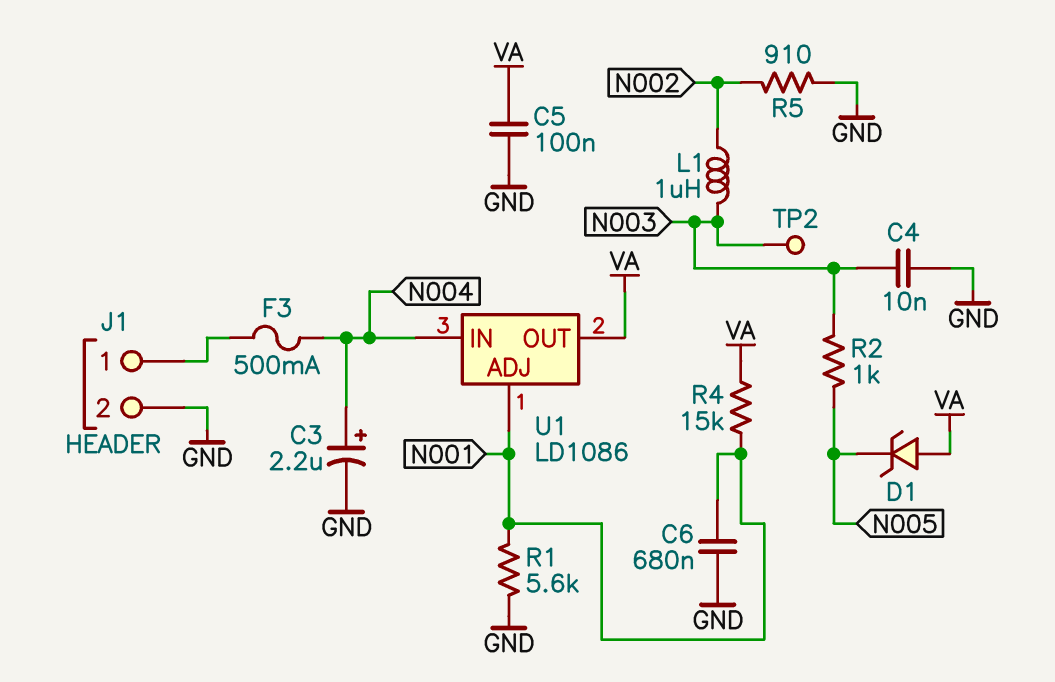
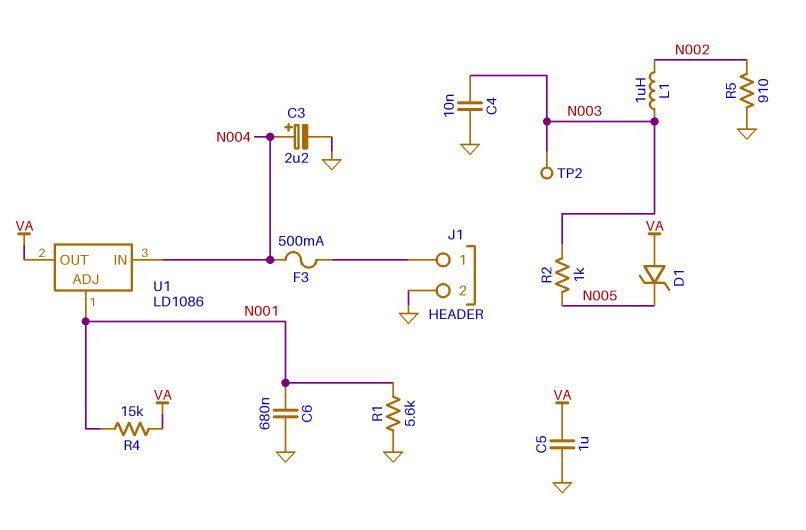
C5: 100nF (GND, VA) -> 1uF (GND, VA)

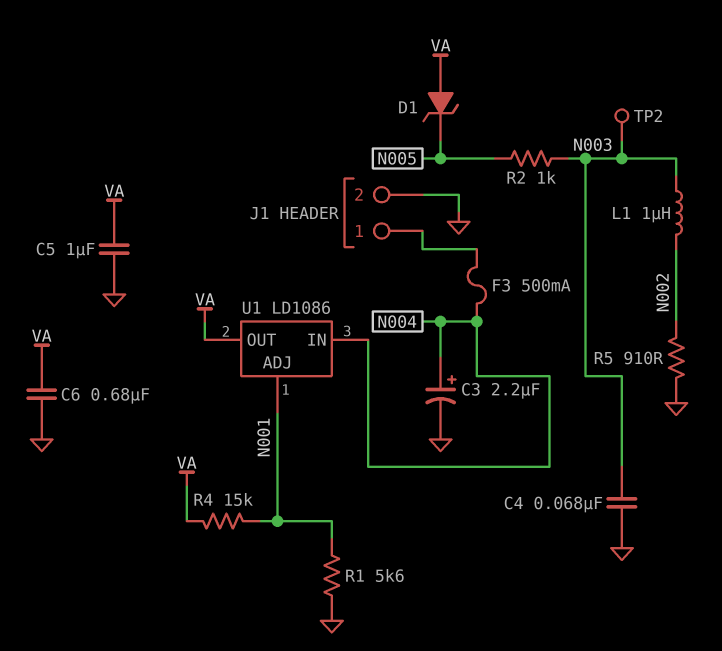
C4: 10nF (GND, N003) -> 68nF (GND, N003)
C6: 680nF (GND, N001) -> 680nF (GND, VA)

